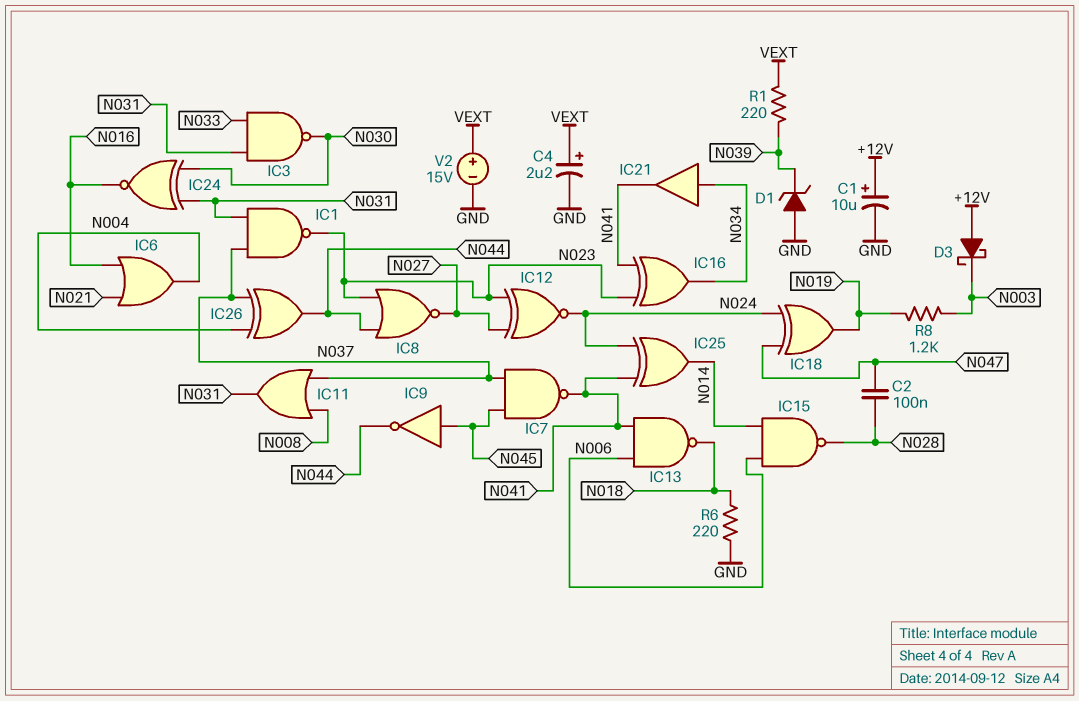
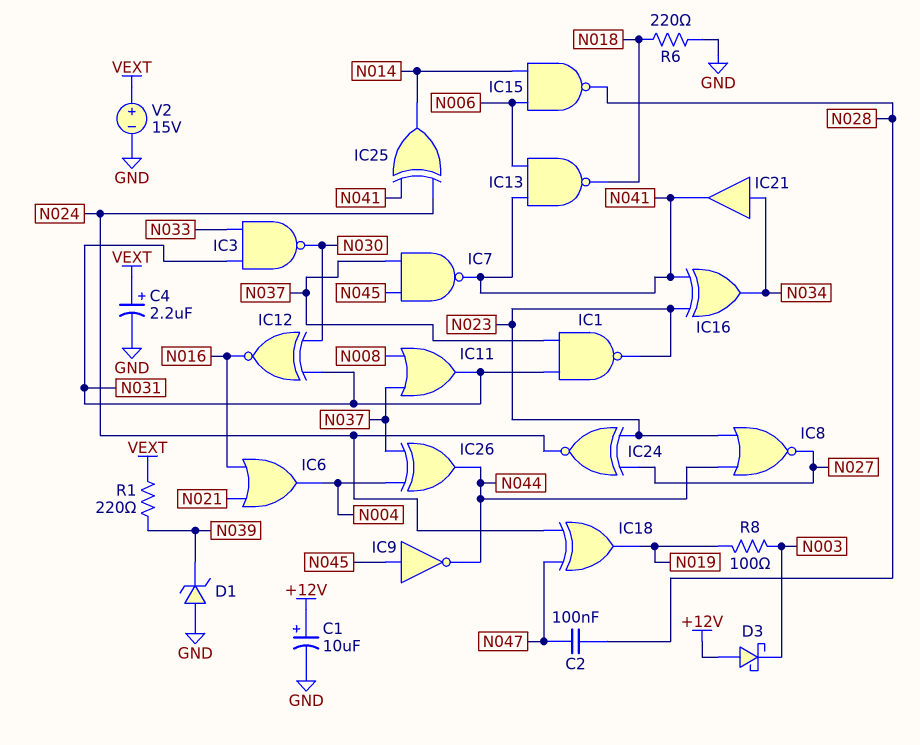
IC12: XNOR (in N023, in N027, out N024) -> XNOR (in N030, in N031, out N016)
IC24: XNOR (in N030, in N031, out N016) -> XNOR (in N023, in N027, out N024)
R8: 1.2k (N003, N019) -> 100 (N003, N019)

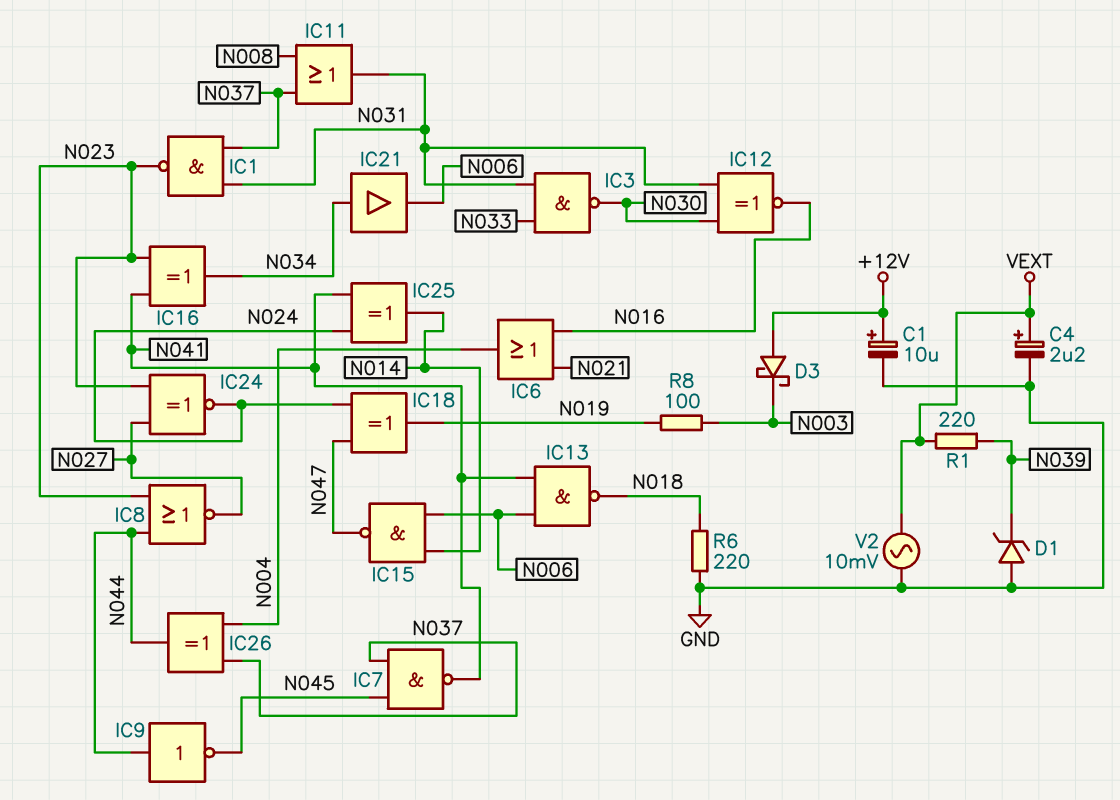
C2: 100nF (N028, N047) -> none
IC9: NOT (in N045, out N044) -> NOT (in N044, out N045)
IC15: NAND (in N006, in N014, out N028) -> NAND (in N006, in N014, out N047)
IC21: buffer (in N034, out N041) -> buffer (in N034, out N006)
V2: 15V (plus VEXT, minus GND) -> AC 10mV (GND, VEXT)

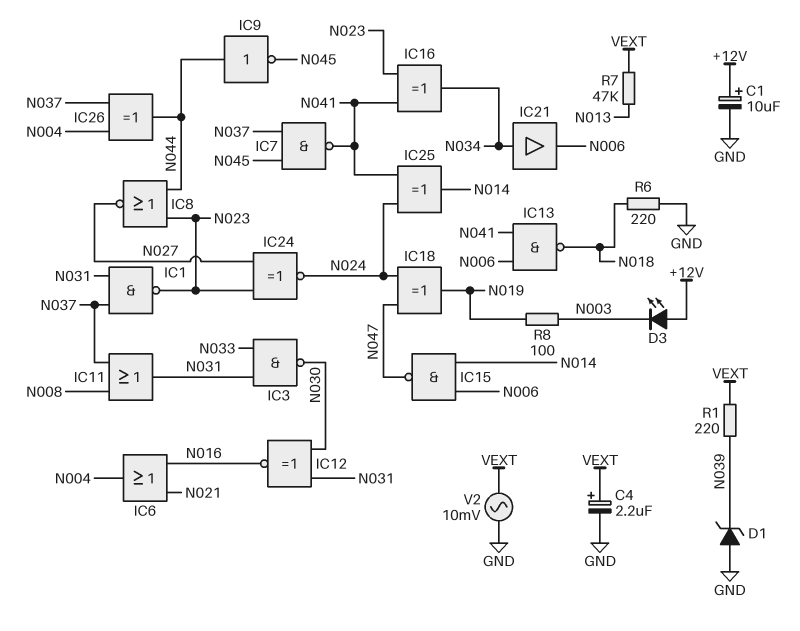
D3: schottky (A +12V, K N003) -> LED (A +12V, K N003)
R7: none -> 47k (N013, VEXT)

